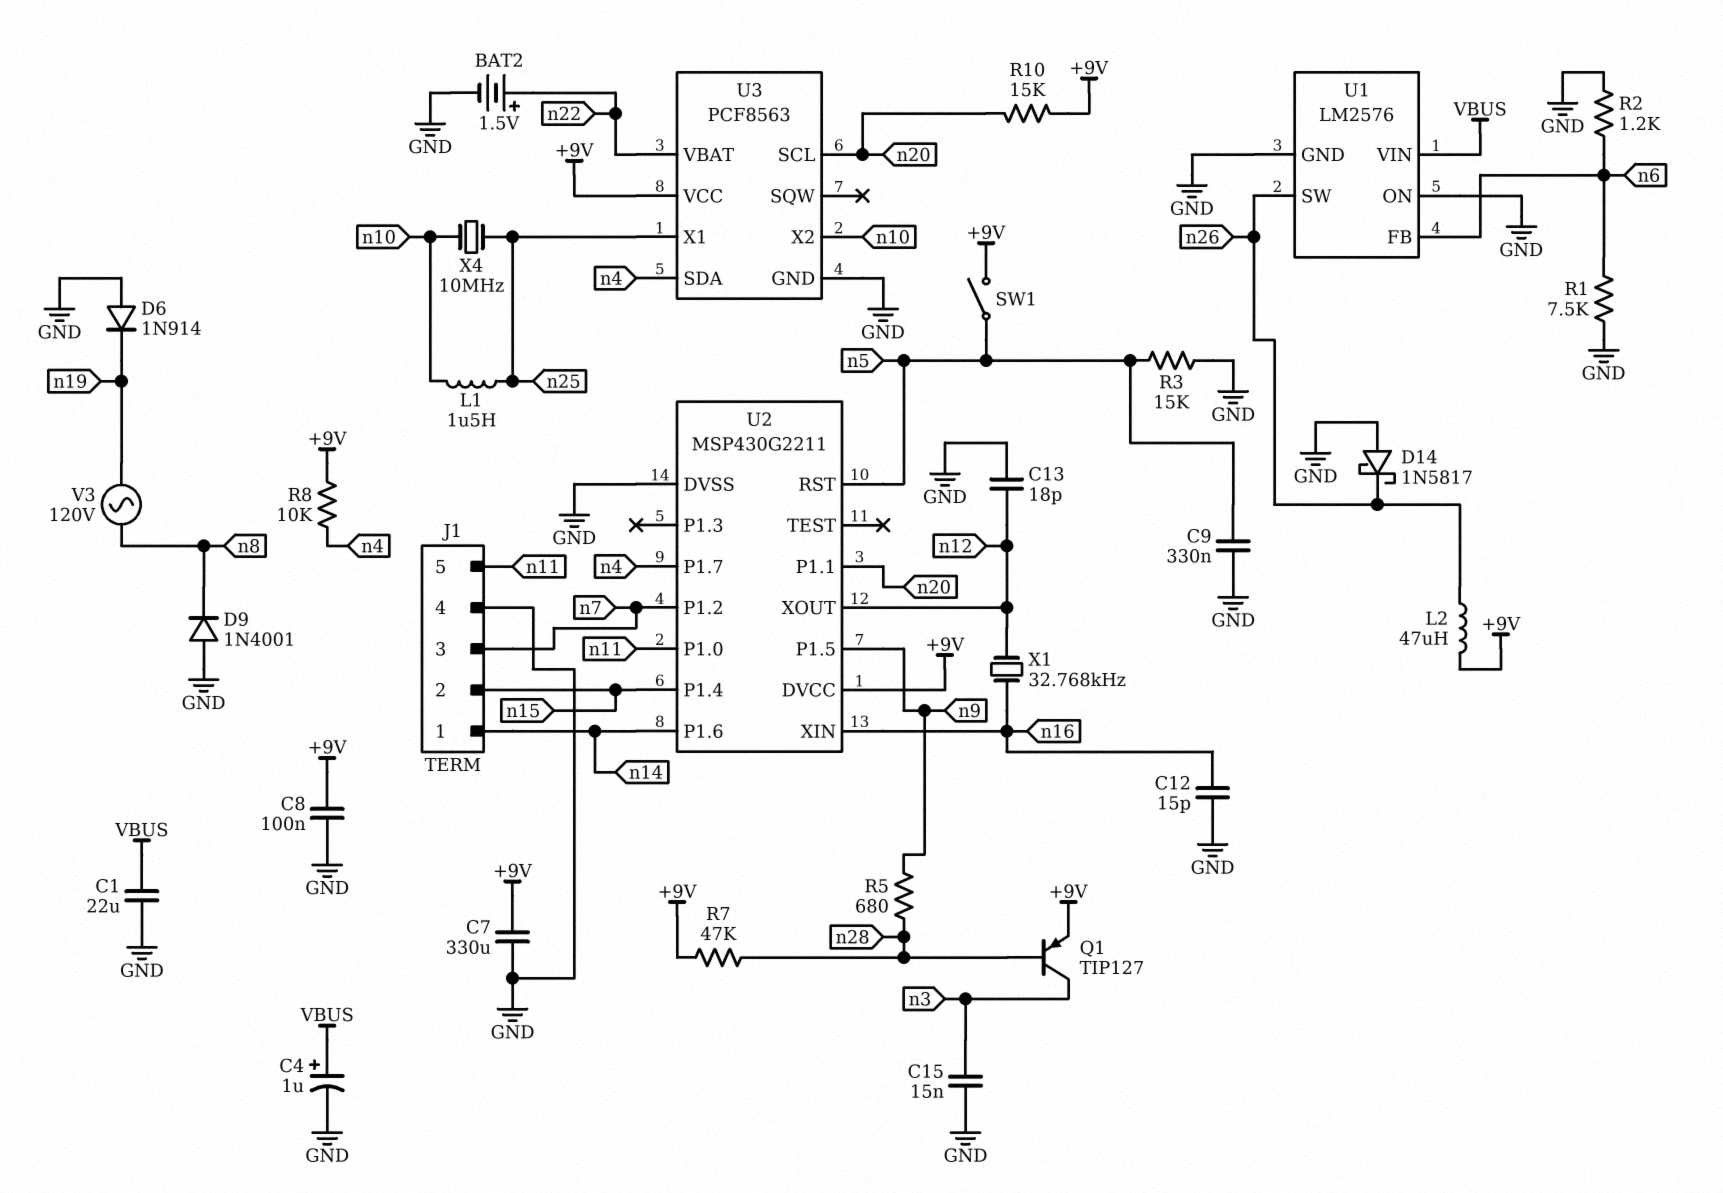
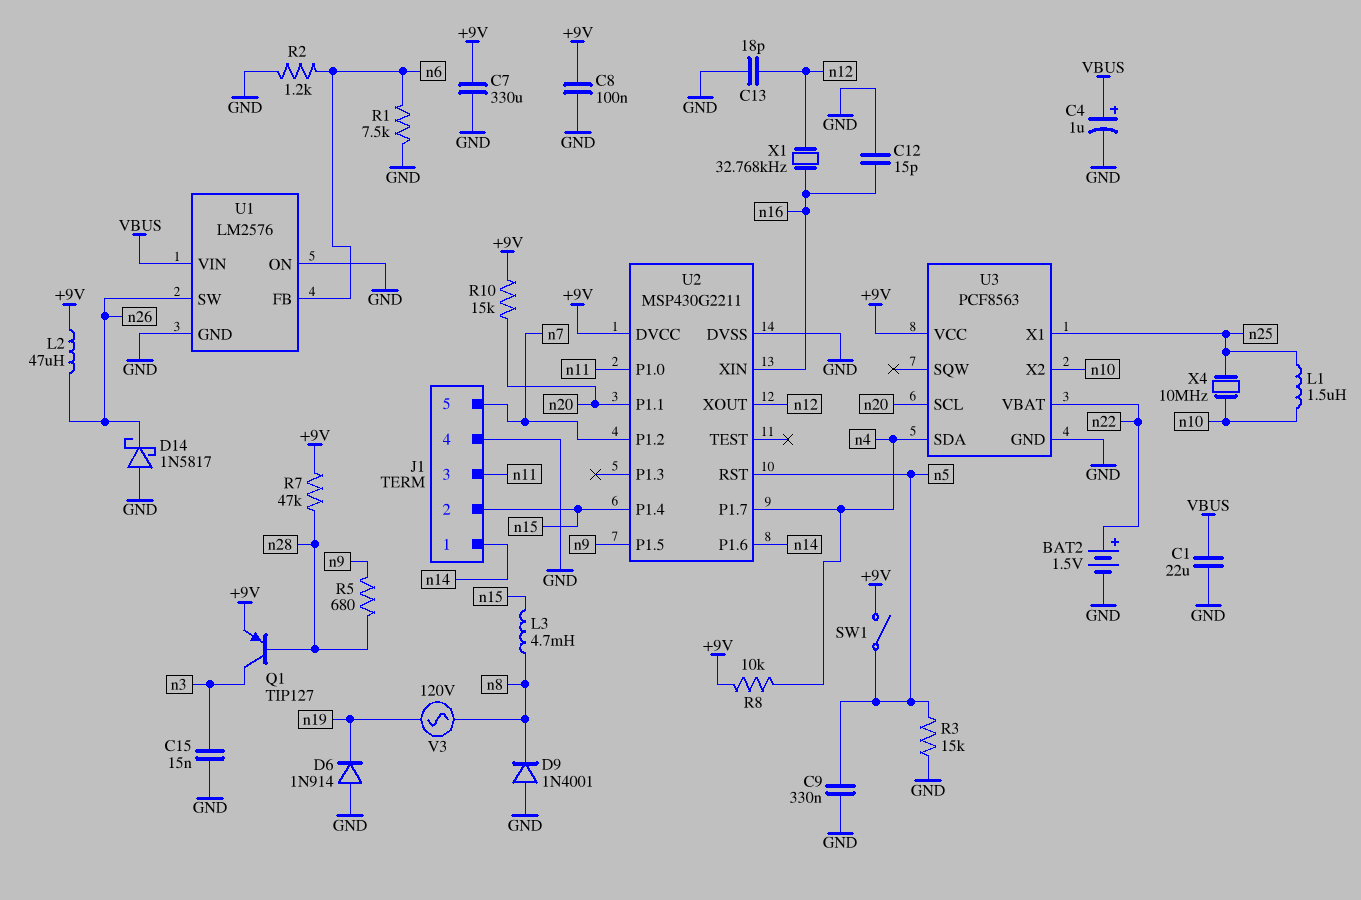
J1 pin 3: n7 -> n11
J1 pin 5: n11 -> n7
L3: none -> 4.7mH (n8, n15)

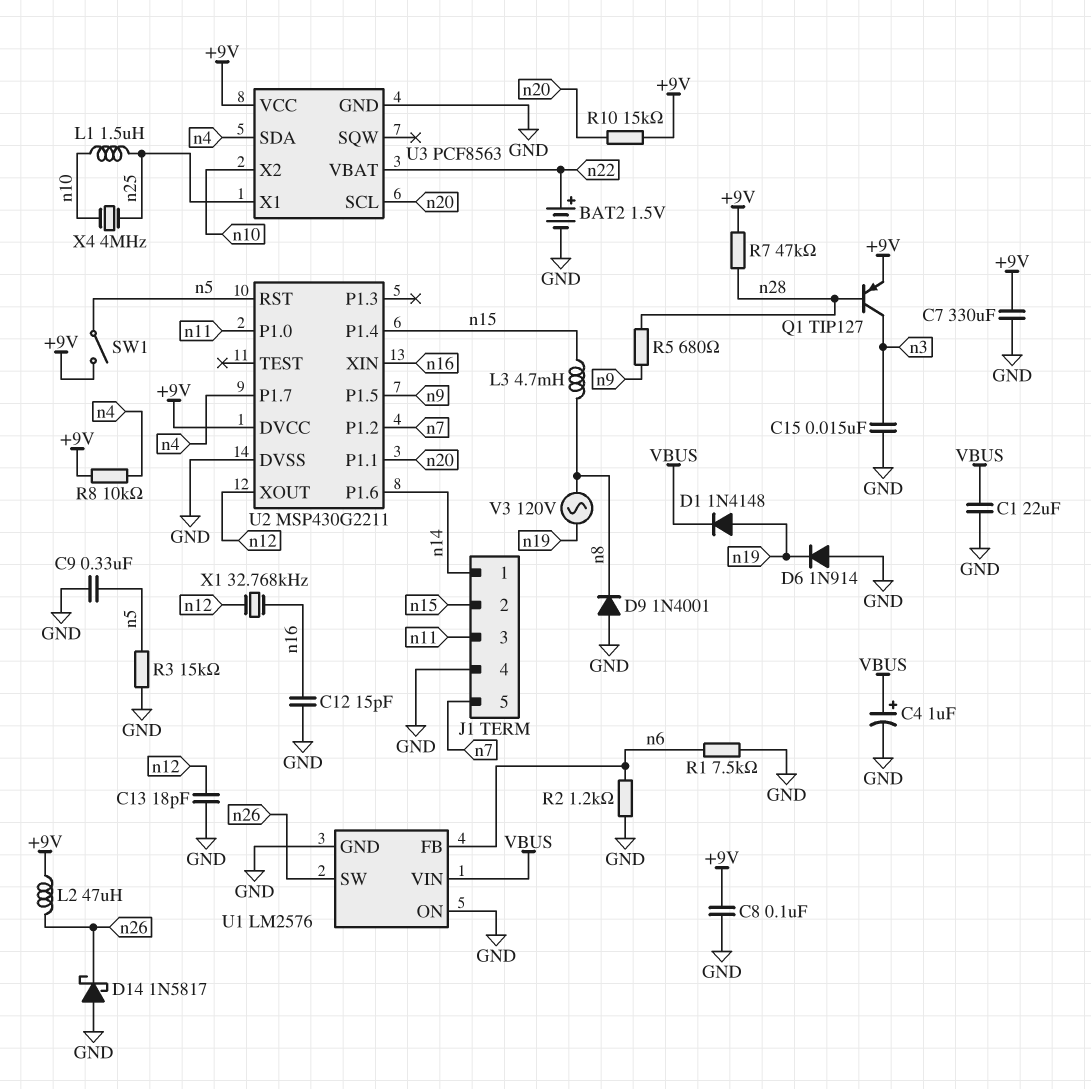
D1: none -> diode 1N4148 (A n19, K VBUS)
X4: 10MHz (n10, n25) -> 4MHz (n10, n25)

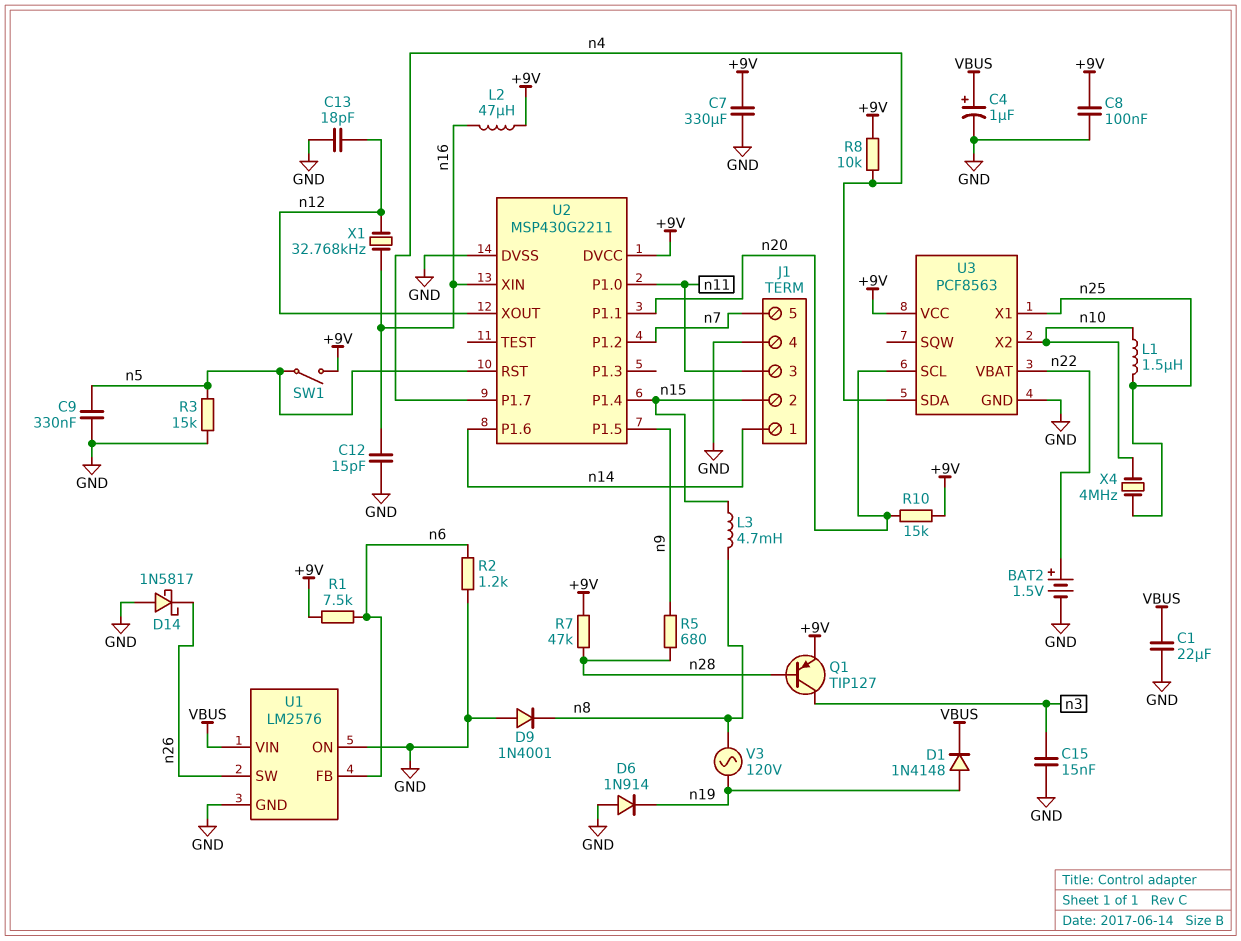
L2: 47uH (+9V, n26) -> 47uH (+9V, n16)
R1: 7.5k (GND, n6) -> 7.5k (+9V, n6)

